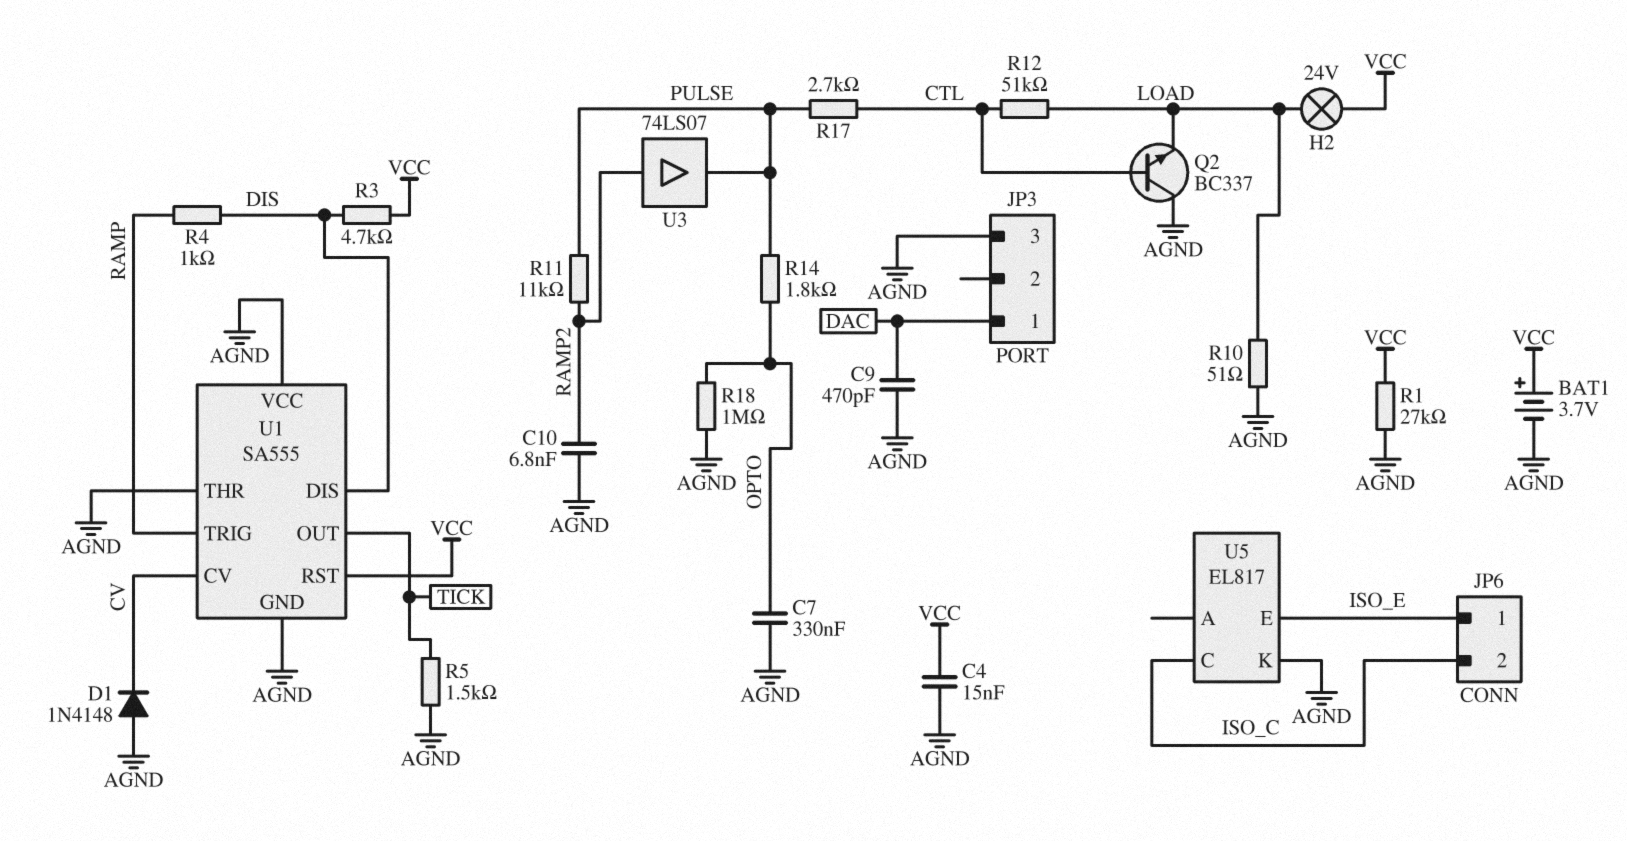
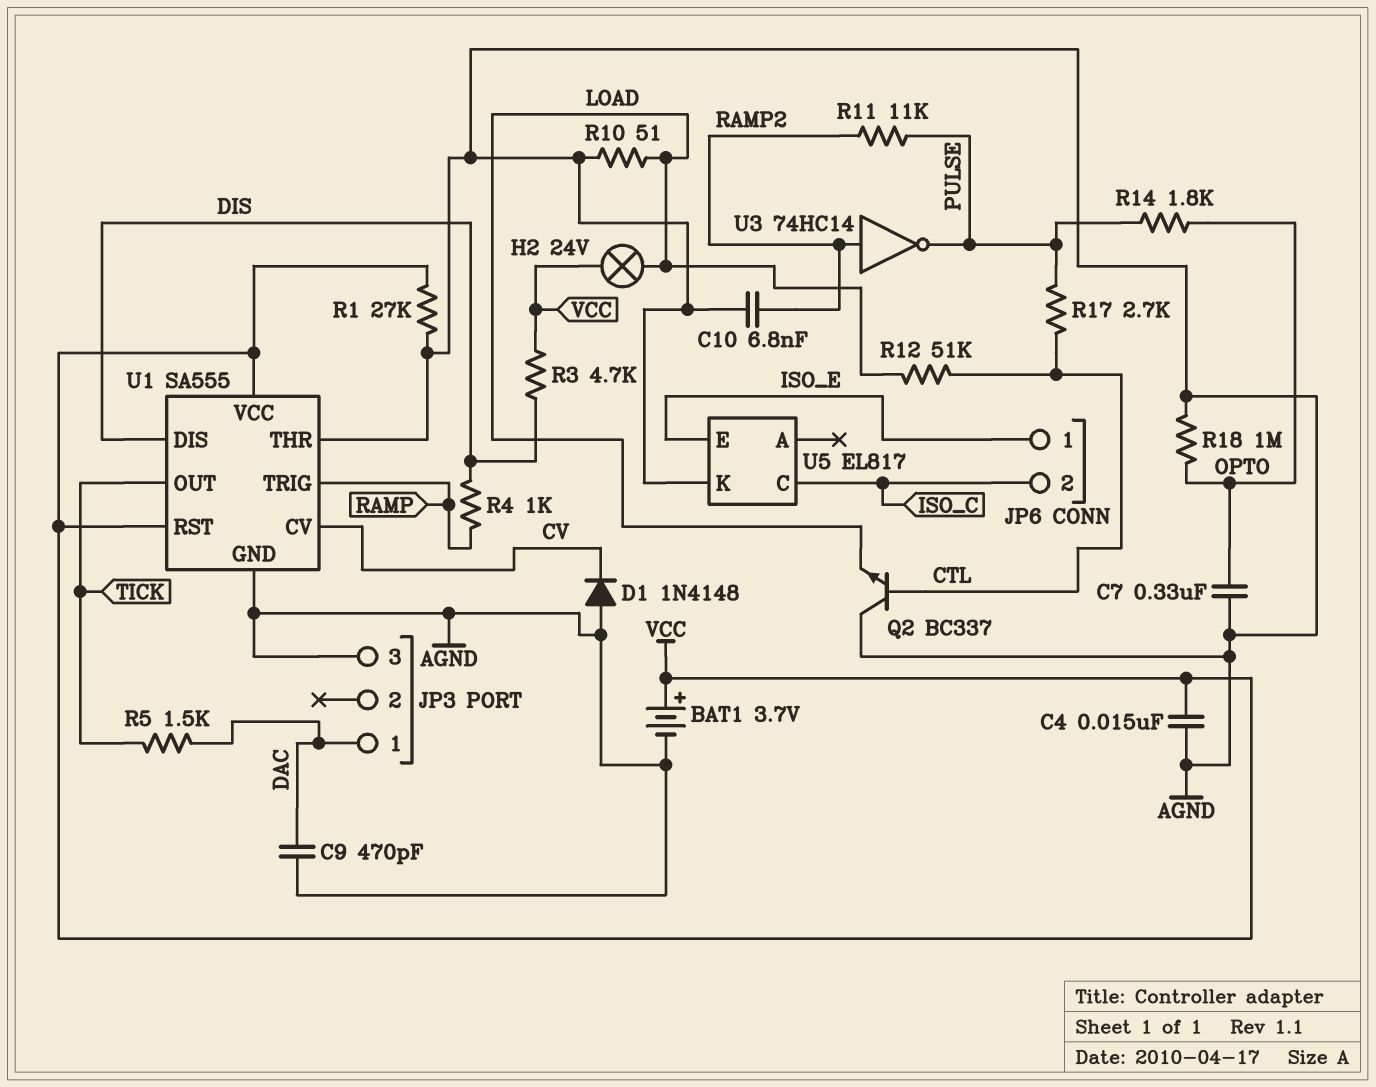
R5: 1.5k (AGND, TICK) -> 1.5k (DAC, TICK)
U1 pin VCC: AGND -> VCC
U3: buffer 74LS07 (in RAMP2, out PULSE) -> NOT 74HC14 (in RAMP2, out PULSE)

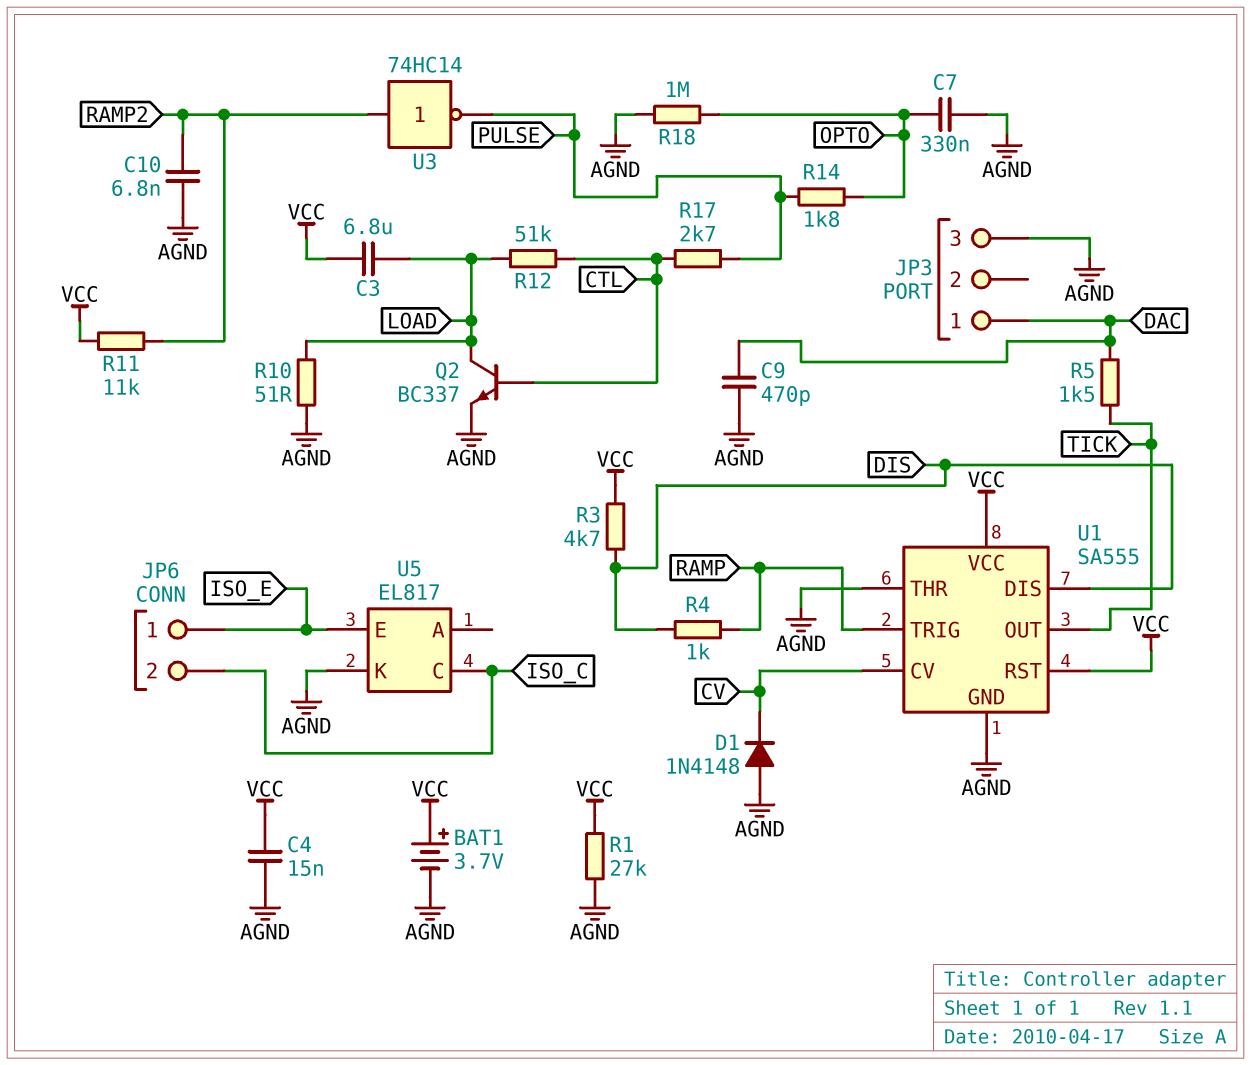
C3: none -> 6.8uF (LOAD, VCC)
H2: lamp 24V (LOAD, VCC) -> none
Q2: NPN BC337 (B CTL, C AGND, E LOAD) -> NPN BC337 (B CTL, C LOAD, E AGND)
R11: 11k (PULSE, RAMP2) -> 11k (RAMP2, VCC)

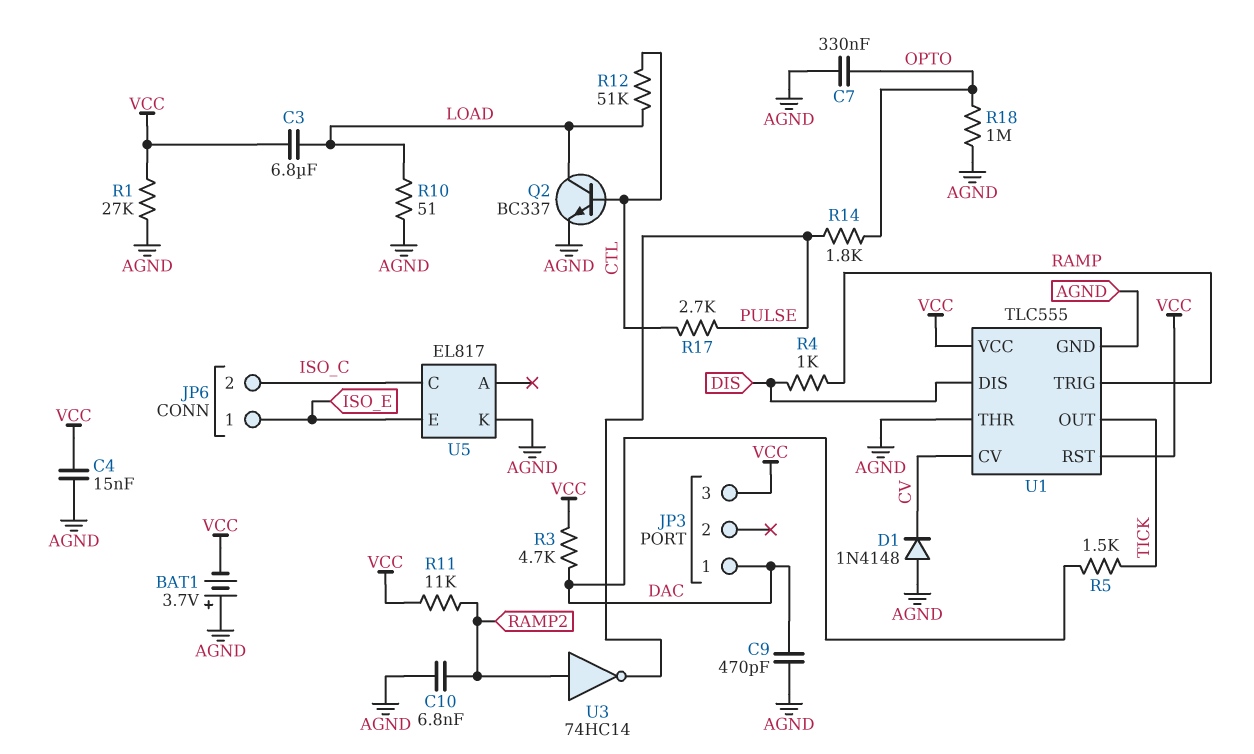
BAT1: 3.7V (plus VCC, minus AGND) -> 3.7V (plus AGND, minus VCC)
JP3 pin 3: AGND -> VCC
R3: 4.7k (DIS, VCC) -> 4.7k (DAC, VCC)
U1: SA555 -> TLC555

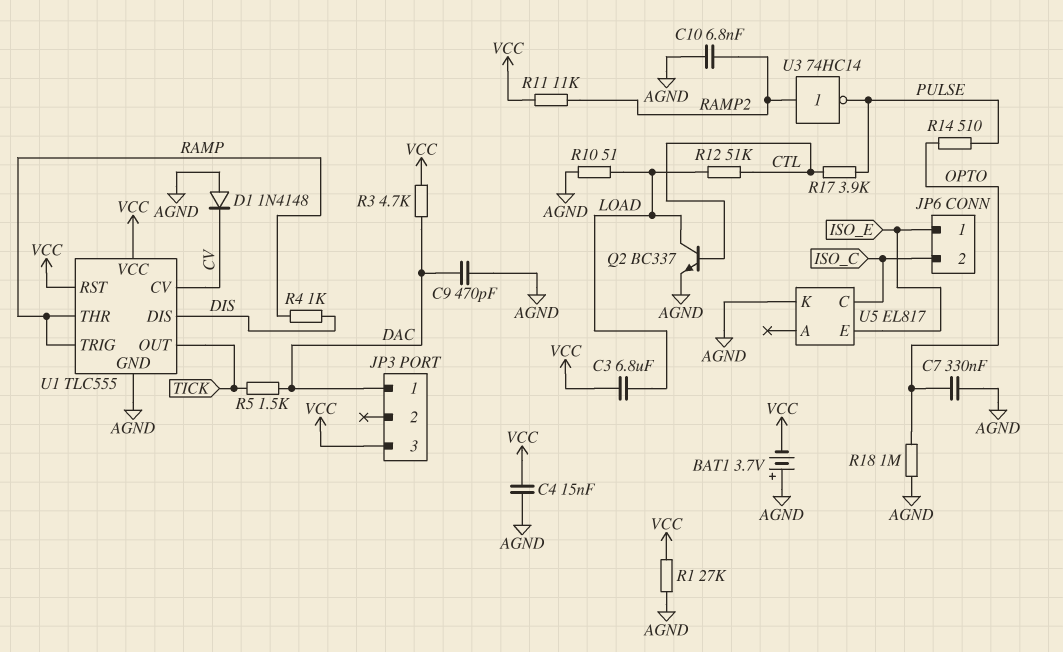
R14: 1.8k (OPTO, PULSE) -> 510 (OPTO, PULSE)
R17: 2.7k (CTL, PULSE) -> 3.9k (CTL, PULSE)
U1 pin THR: AGND -> RAMP

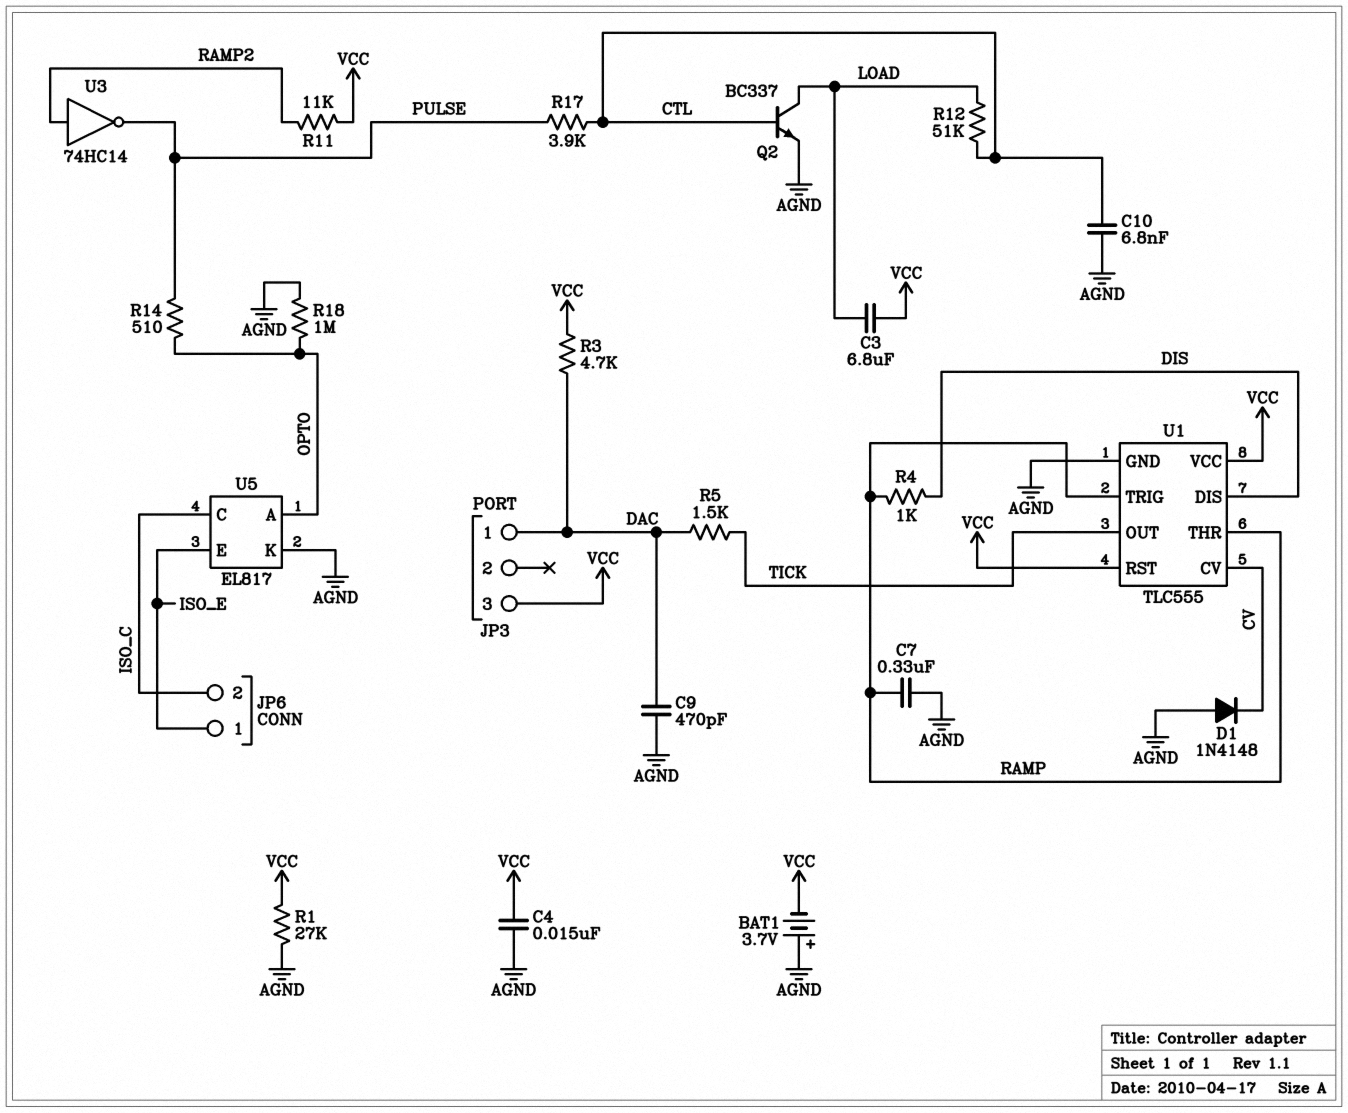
C7: 330nF (AGND, OPTO) -> 330nF (AGND, RAMP)
C10: 6.8nF (AGND, RAMP2) -> 6.8nF (AGND, CTL)
R10: 51 (AGND, LOAD) -> none
U5 pin A: none -> OPTO

